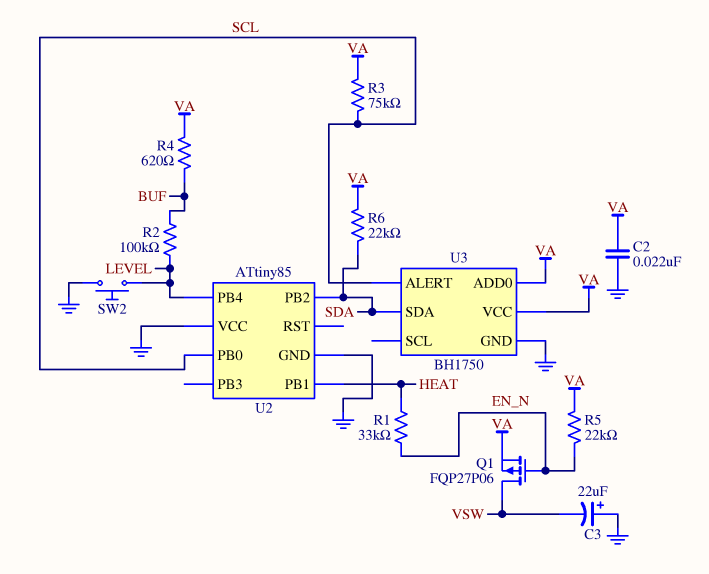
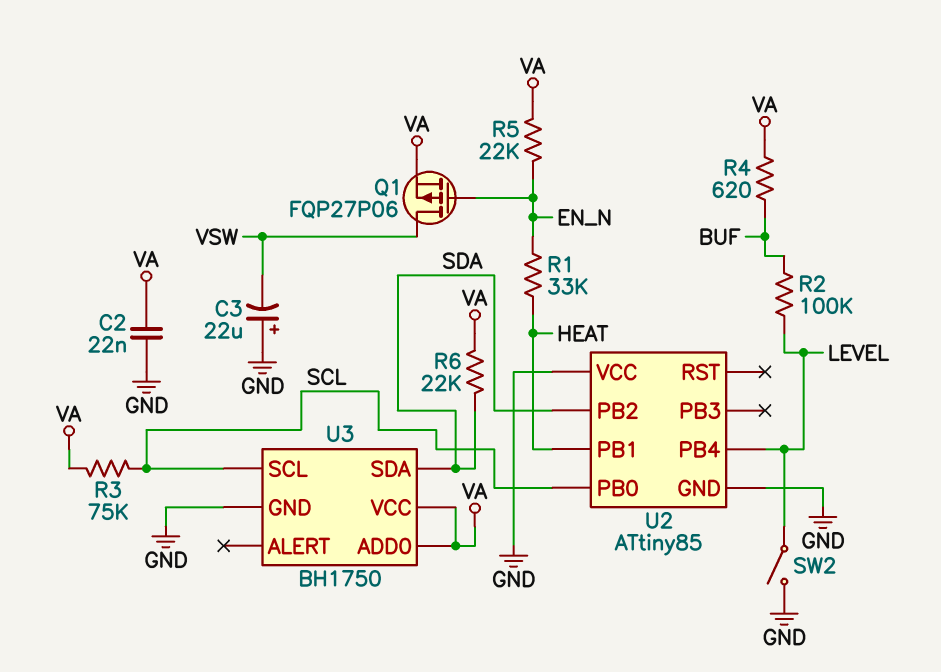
SW2: button (GND, LEVEL) -> switch (GND, LEVEL)
U3 pin ALERT: SCL -> none
U3 pin SCL: none -> SCL

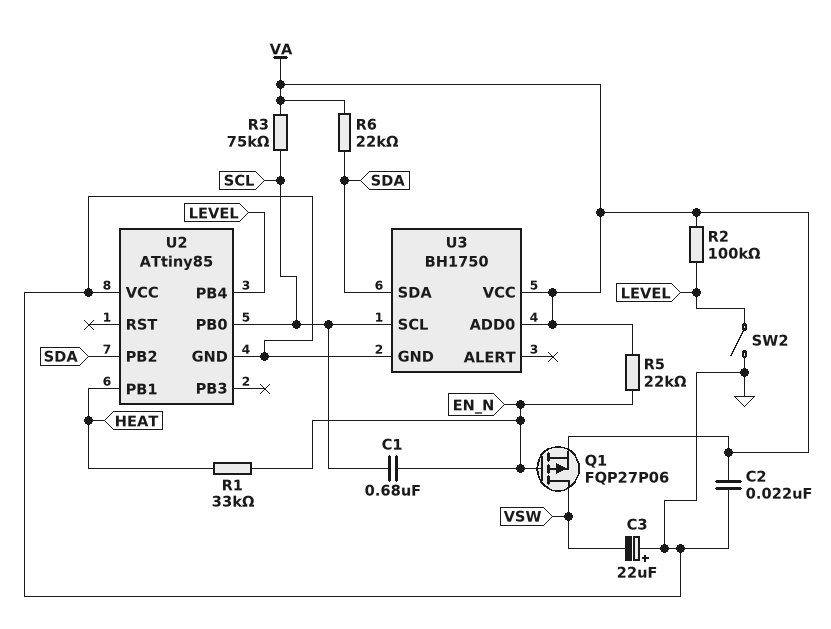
C1: none -> 680nF (EN_N, SCL)
R2: 100k (BUF, LEVEL) -> 100k (LEVEL, VA)
R4: 620 (BUF, VA) -> none

